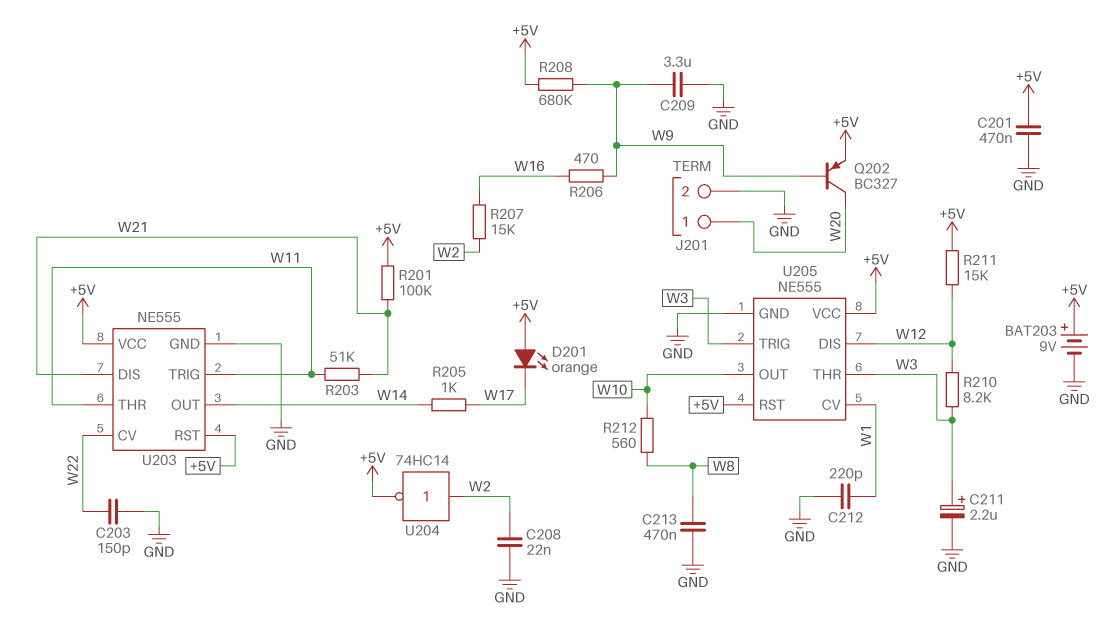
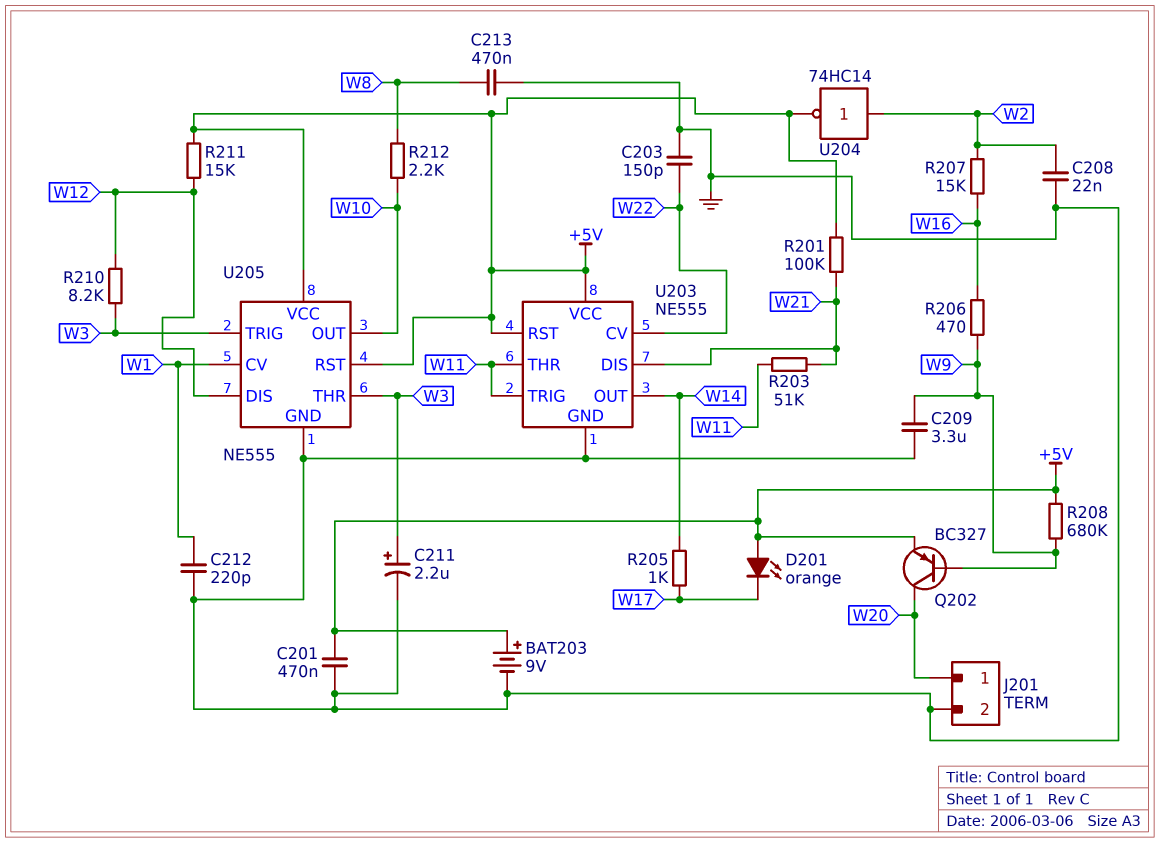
R212: 560 (W8, W10) -> 2.2k (W8, W10)

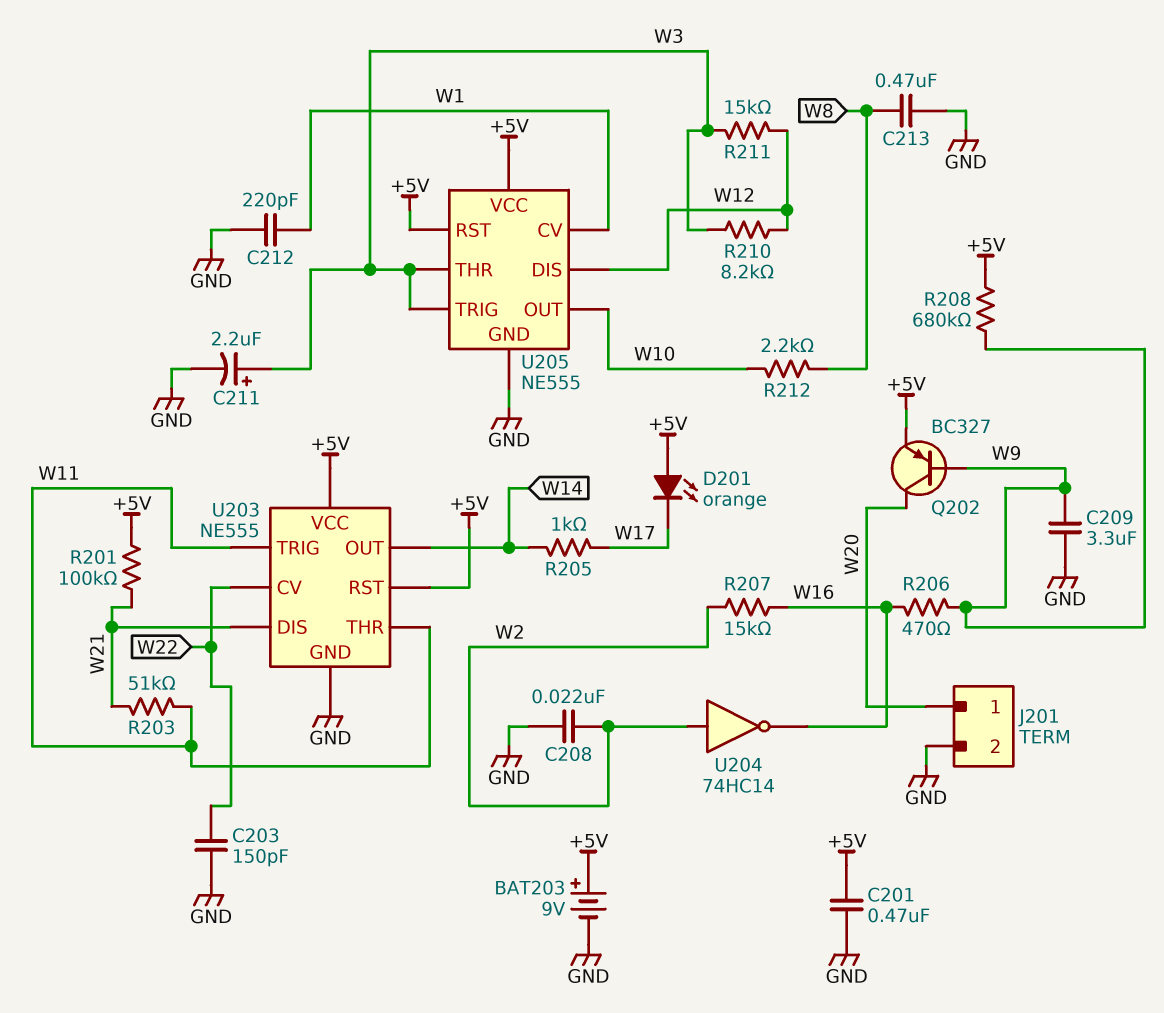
R211: 15k (+5V, W12) -> 15k (W3, W12)
U204: NOT 74HC14 (in W2, out +5V) -> NOT 74HC14 (in W2, out W16)

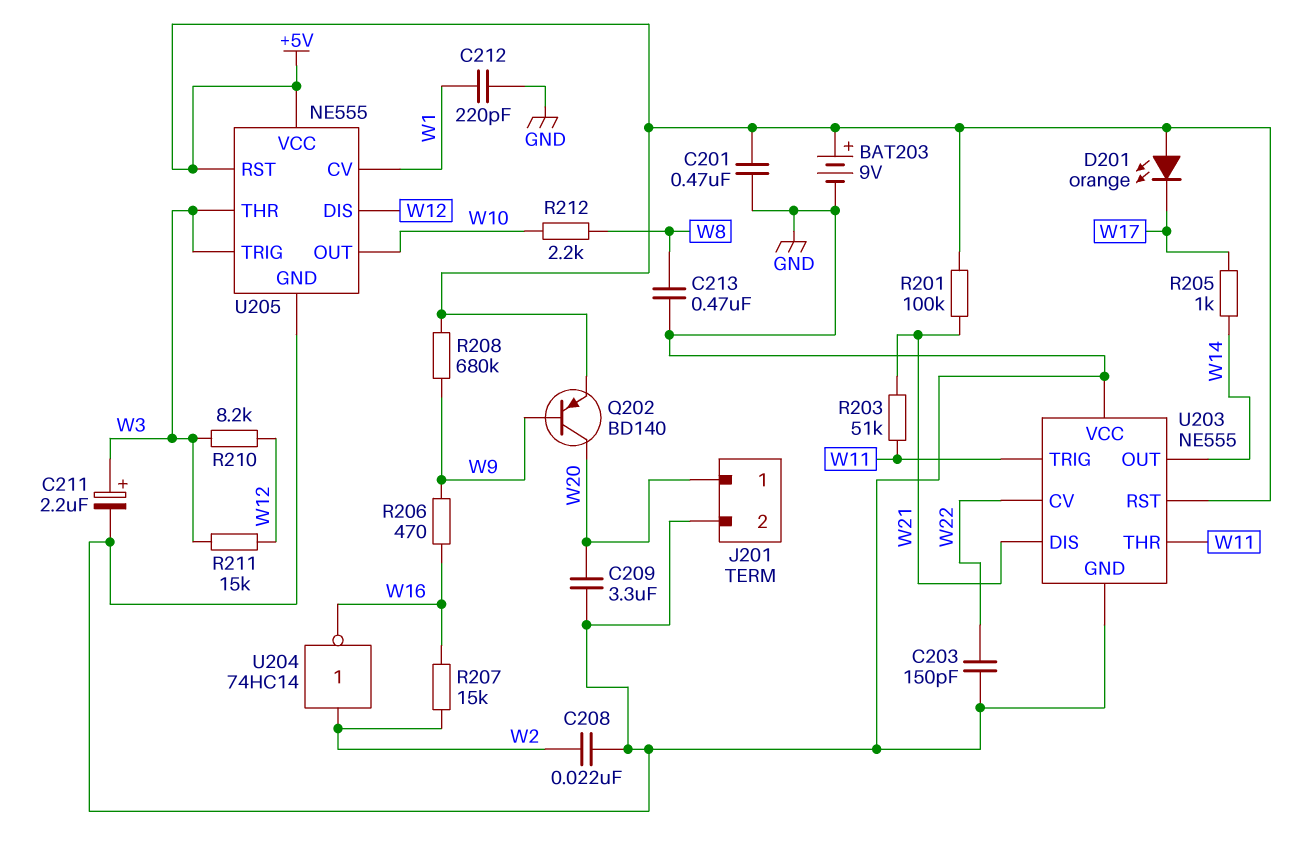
C209: 3.3uF (GND, W9) -> 3.3uF (GND, W20)
Q202: PNP BC327 (B W9, C W20, E +5V) -> PNP BD140 (B W9, C W20, E +5V)
U203 pin VCC: +5V -> GND

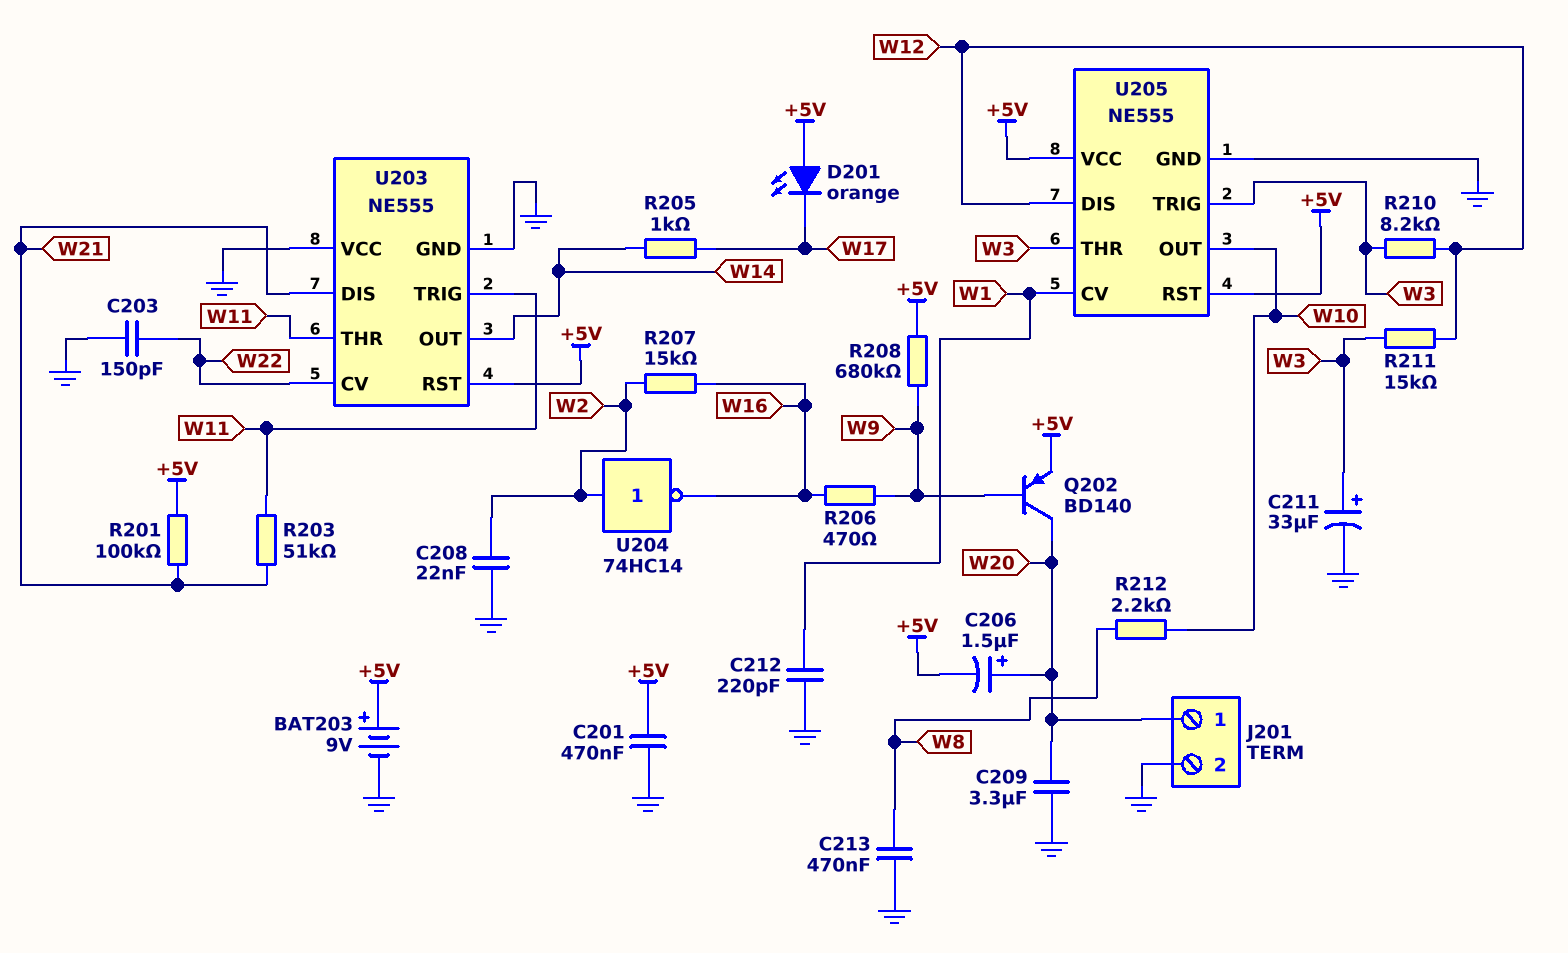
C206: none -> 1.5uF (plus W20, minus +5V)
C211: 2.2uF (plus W3, minus GND) -> 33uF (plus W3, minus GND)

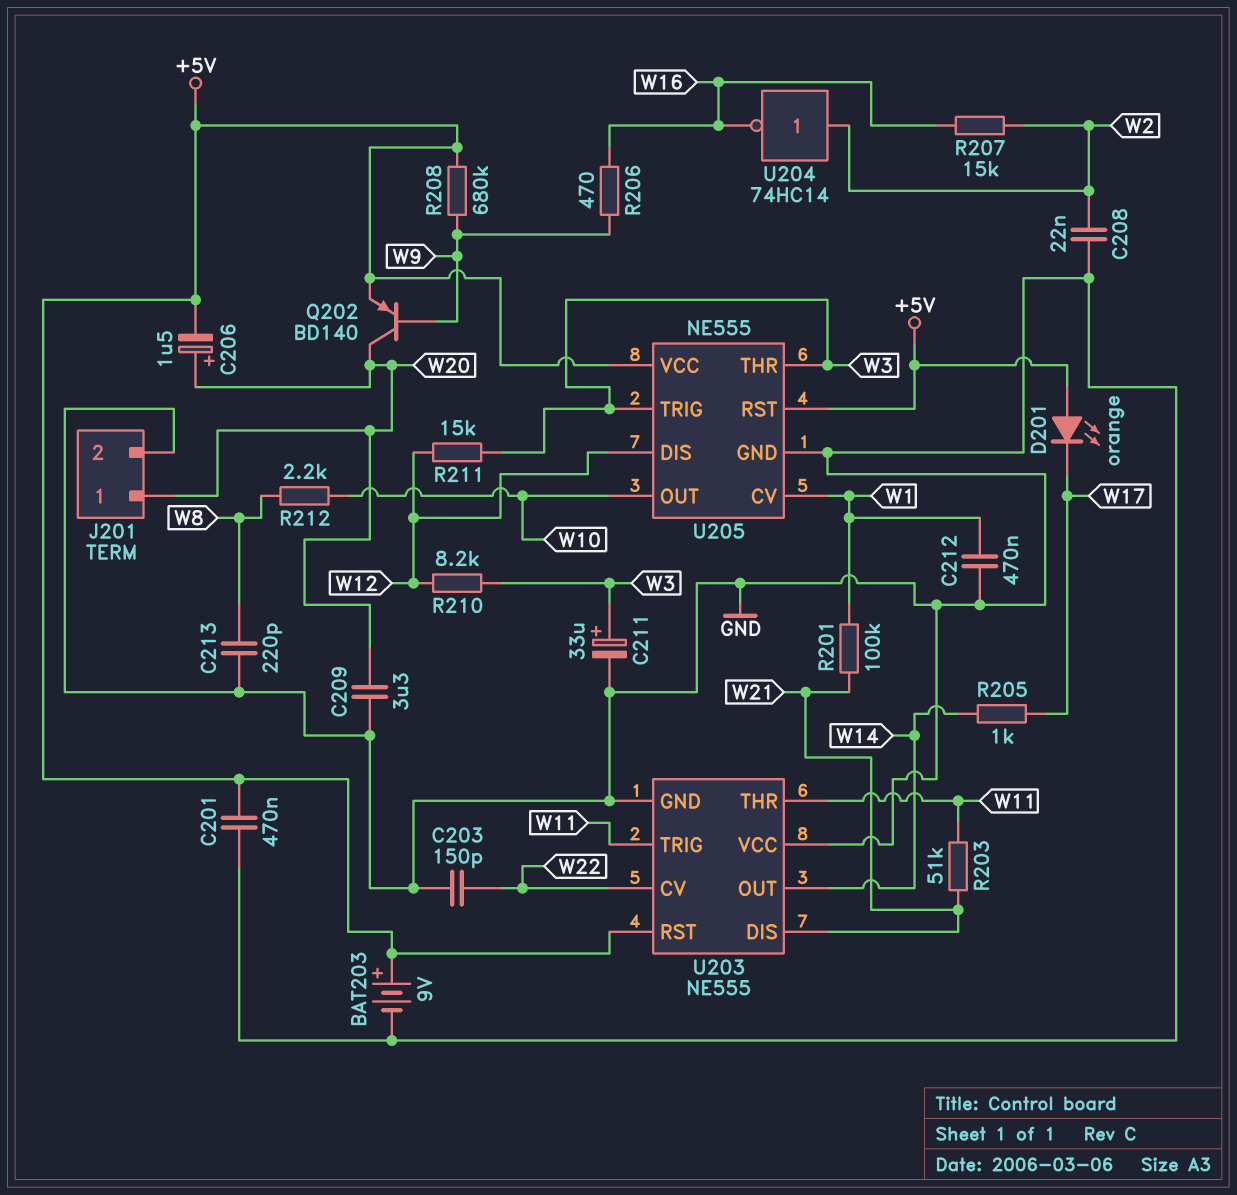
C212: 220pF (GND, W1) -> 470nF (GND, W1)
C213: 470nF (GND, W8) -> 220pF (GND, W8)
R201: 100k (+5V, W21) -> 100k (W1, W21)

